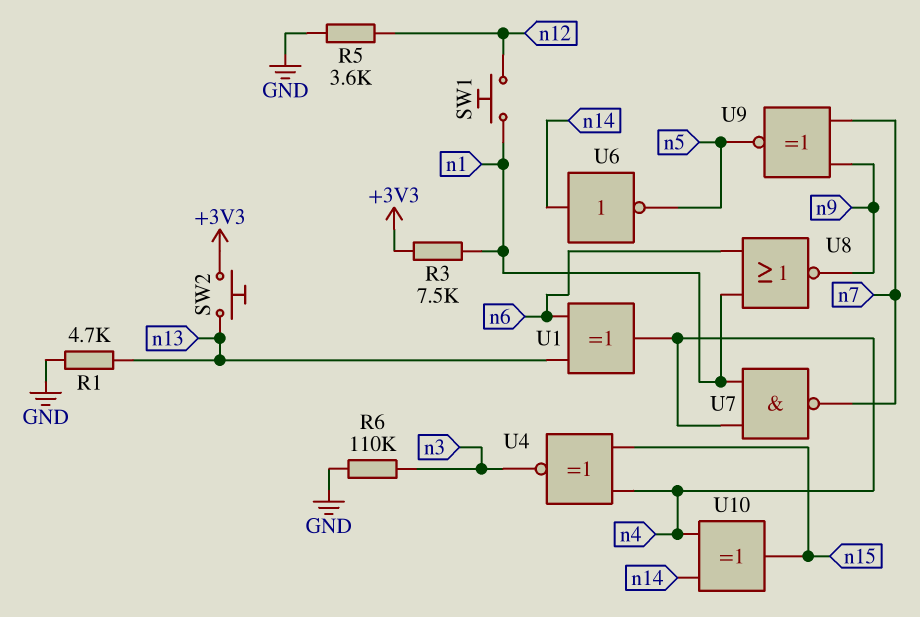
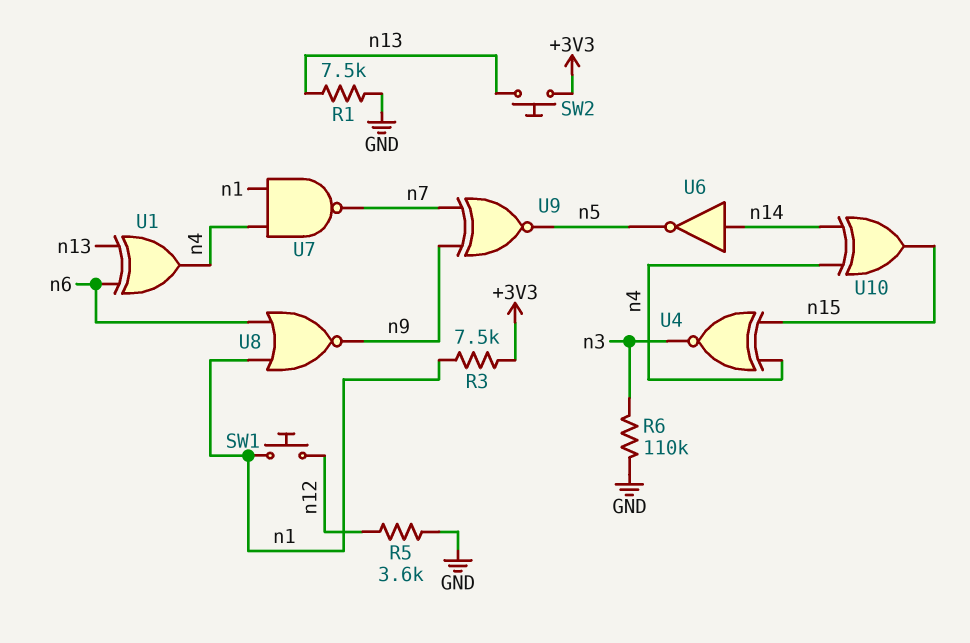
R1: 4.7k (GND, n13) -> 7.5k (GND, n13)

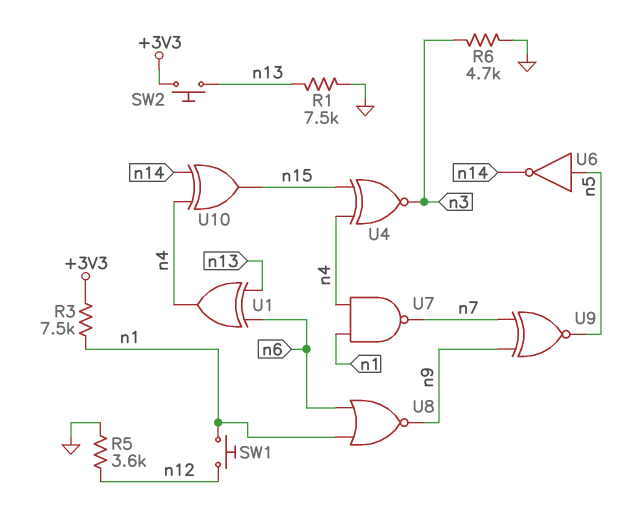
R6: 110k (GND, n3) -> 4.7k (GND, n3)
U6: NOT (in n14, out n5) -> NOT (in n5, out n14)

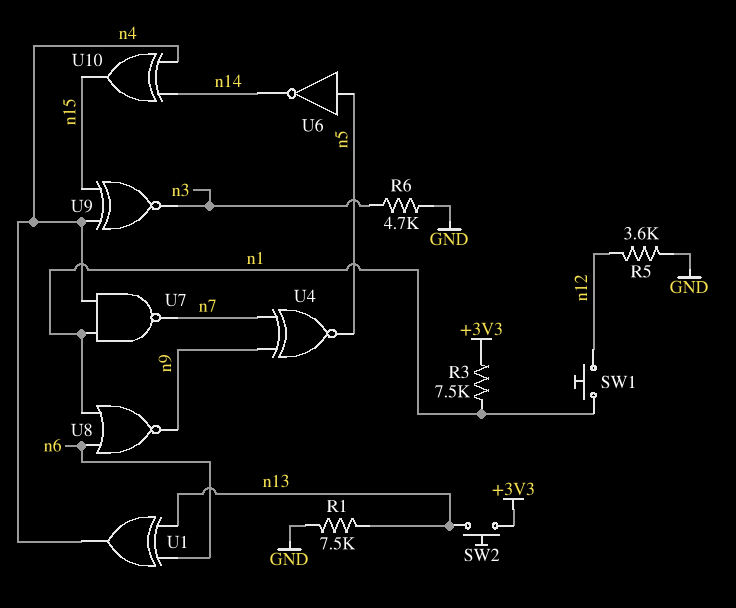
U4: XNOR (in n4, in n15, out n3) -> XNOR (in n7, in n9, out n5)
U9: XNOR (in n7, in n9, out n5) -> XNOR (in n4, in n15, out n3)

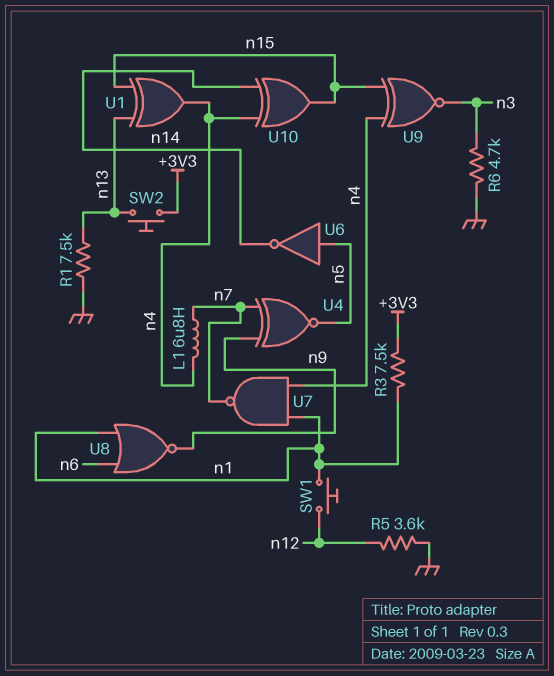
L1: none -> 6.8uH (n4, n7)
U1: XOR (in n6, in n13, out n4) -> XOR (in n13, in n15, out n4)

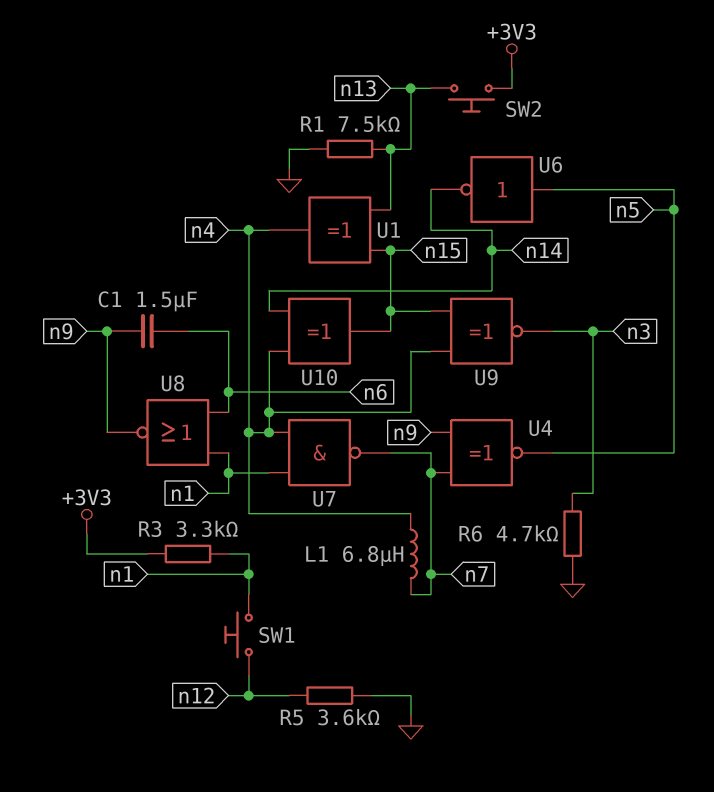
C1: none -> 1.5uF (n6, n9)
R3: 7.5k (+3V3, n1) -> 3.3k (+3V3, n1)

